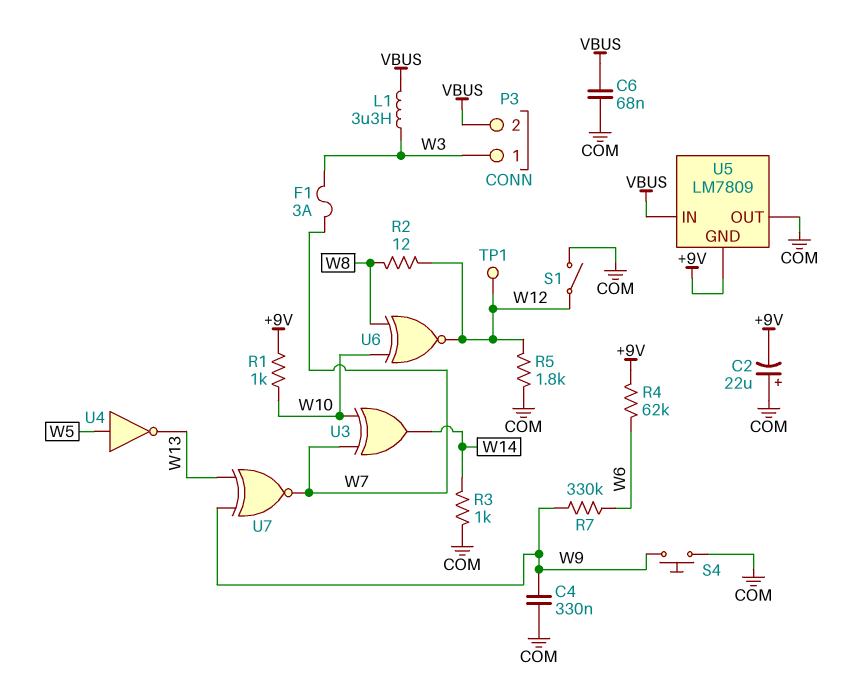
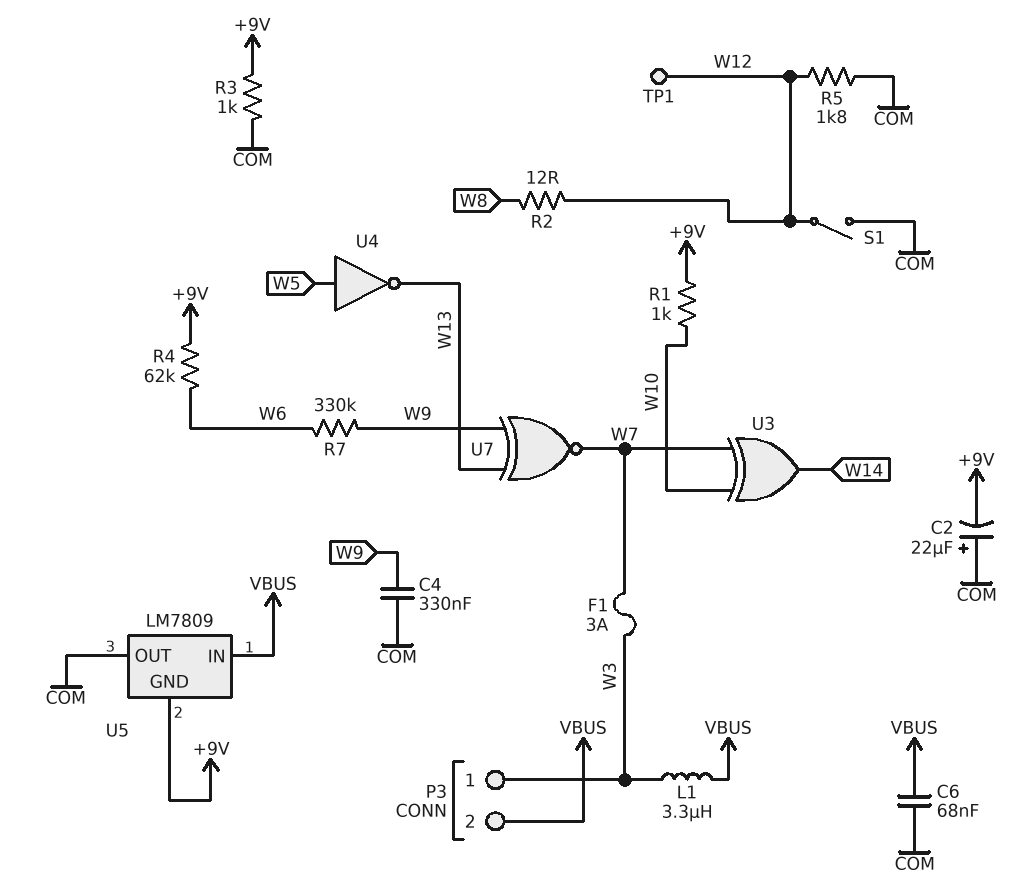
R3: 1k (COM, W14) -> 1k (+9V, COM)
S4: button (COM, W9) -> none
U6: XNOR (in W8, in W10, out W12) -> none

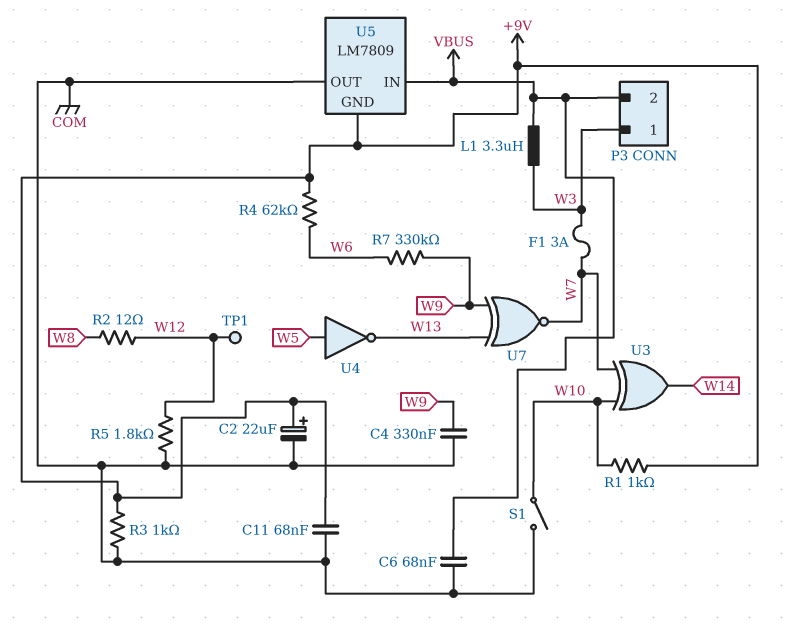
C2: 22uF (plus COM, minus +9V) -> 22uF (plus +9V, minus COM)
C11: none -> 68nF (+9V, COM)
S1: switch (COM, W12) -> switch (COM, W10)

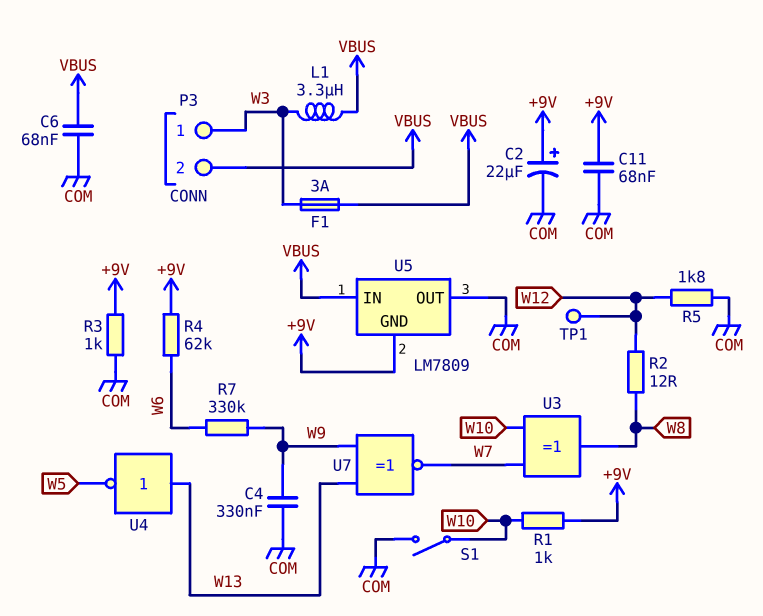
F1: 3A (W3, W7) -> 3A (VBUS, W3)
U3: XOR (in W7, in W10, out W14) -> XOR (in W7, in W10, out W8)
U4: NOT (in W5, out W13) -> NOT (in W13, out W5)

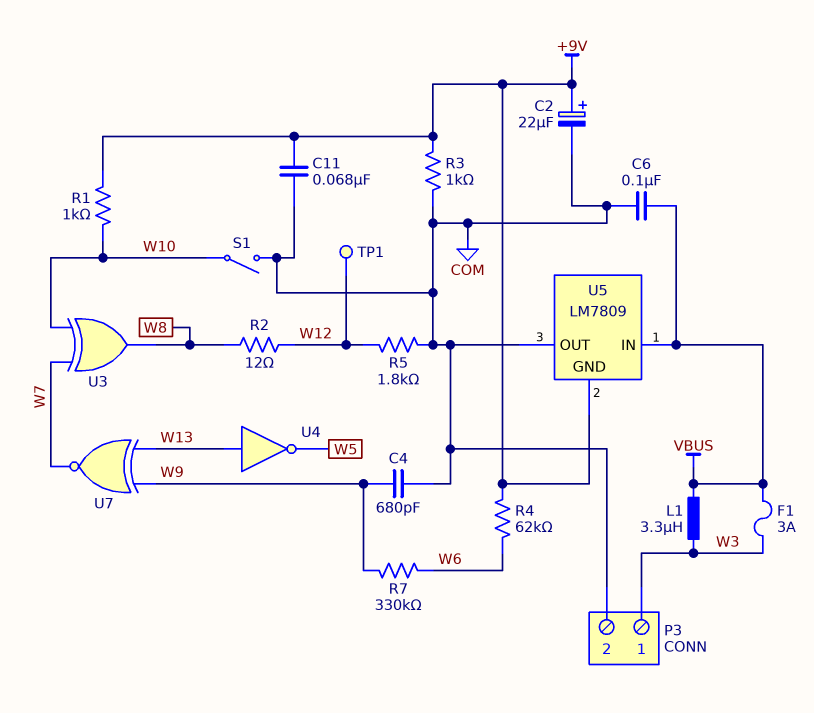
C4: 330nF (COM, W9) -> 680pF (COM, W9)
C6: 68nF (COM, VBUS) -> 100nF (COM, VBUS)
P3 pin 2: VBUS -> COM

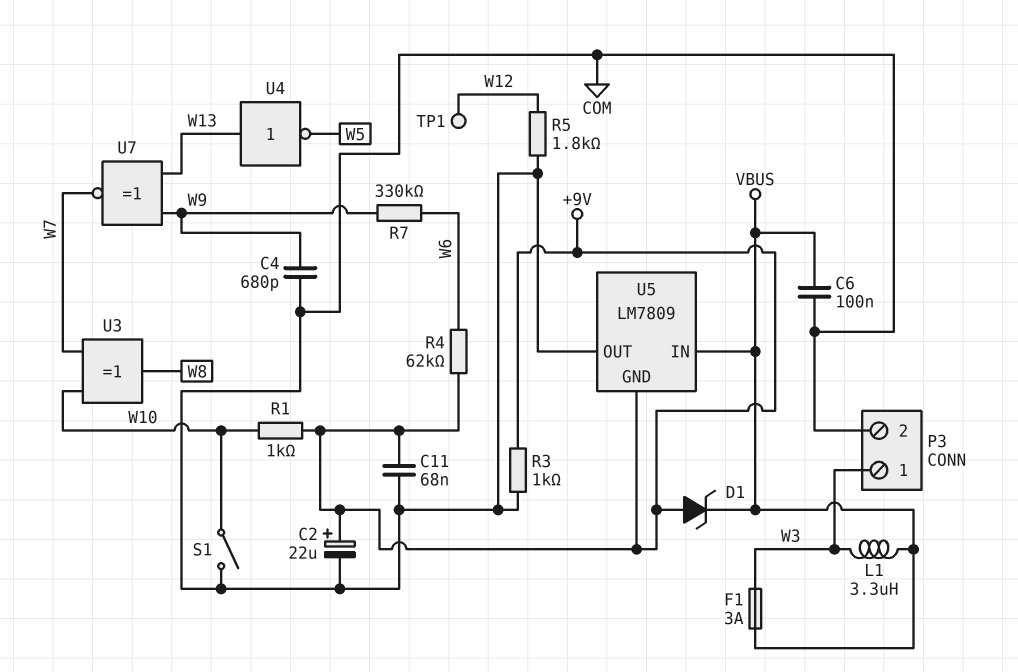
D1: none -> zener (A +9V, K VBUS)
R2: 12 (W8, W12) -> none

